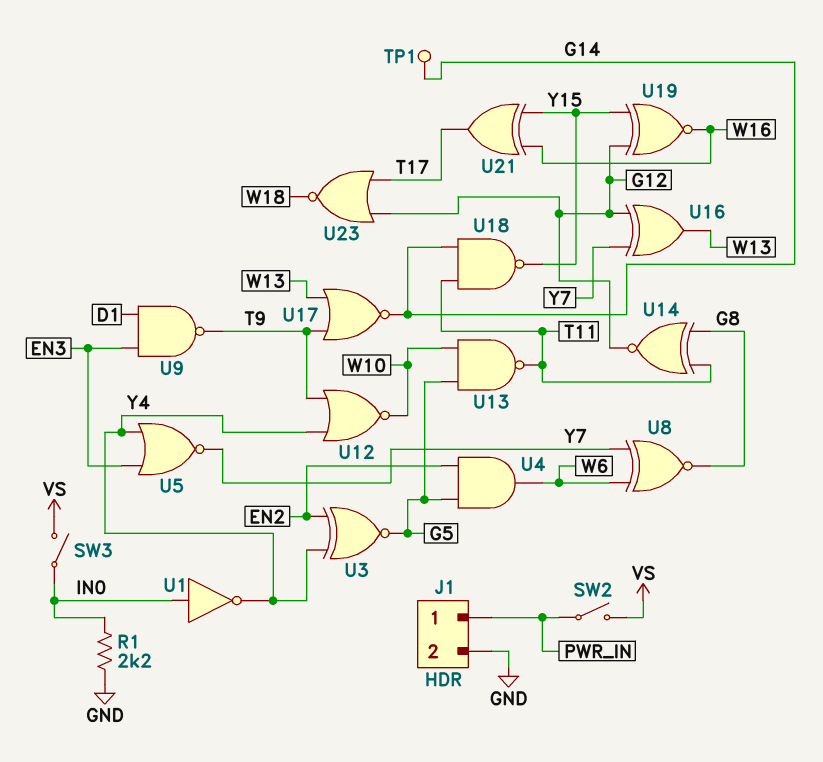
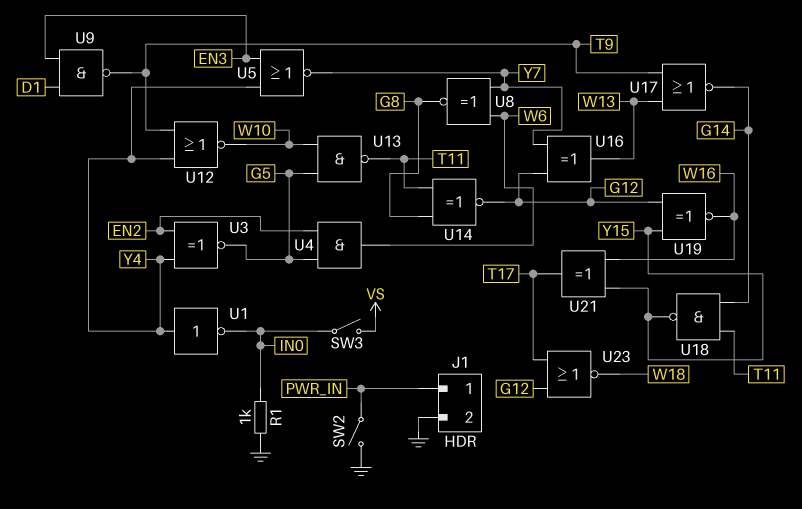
R1: 2.2k (GND, IN0) -> 1k (GND, IN0)
SW2: switch (PWR_IN, VS) -> switch (GND, PWR_IN)
TP1: test point (G14) -> none
U1: NOT (in IN0, out Y4) -> NOT (in Y4, out IN0)

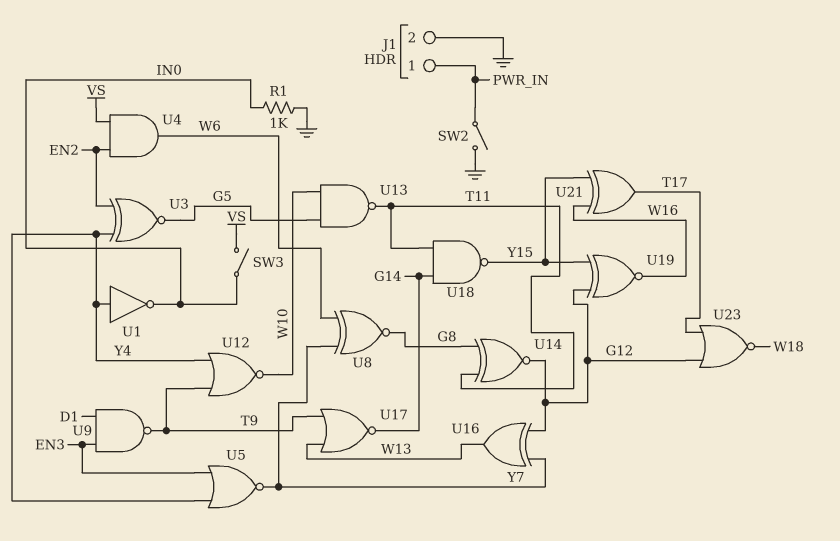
U4: AND (in EN2, in G5, out W6) -> AND (in EN2, in VS, out W6)

